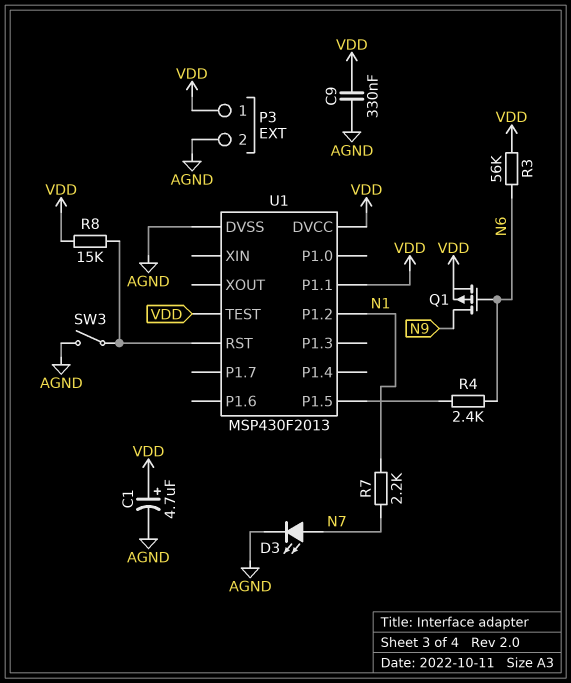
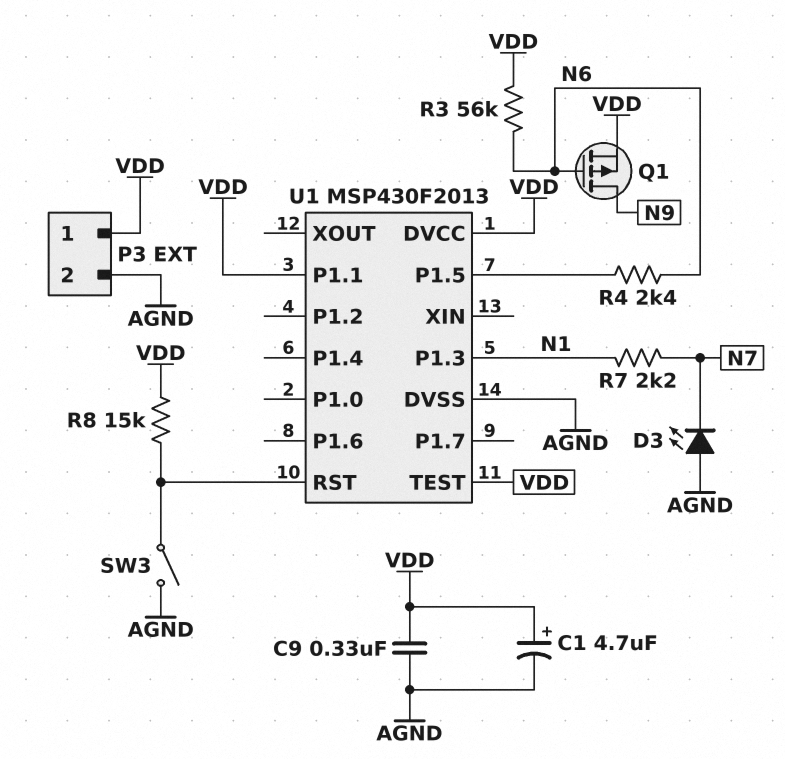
D3: LED (A N7, K AGND) -> LED (A AGND, K N7)
U1 pin P1.2: N1 -> none
U1 pin P1.3: none -> N1

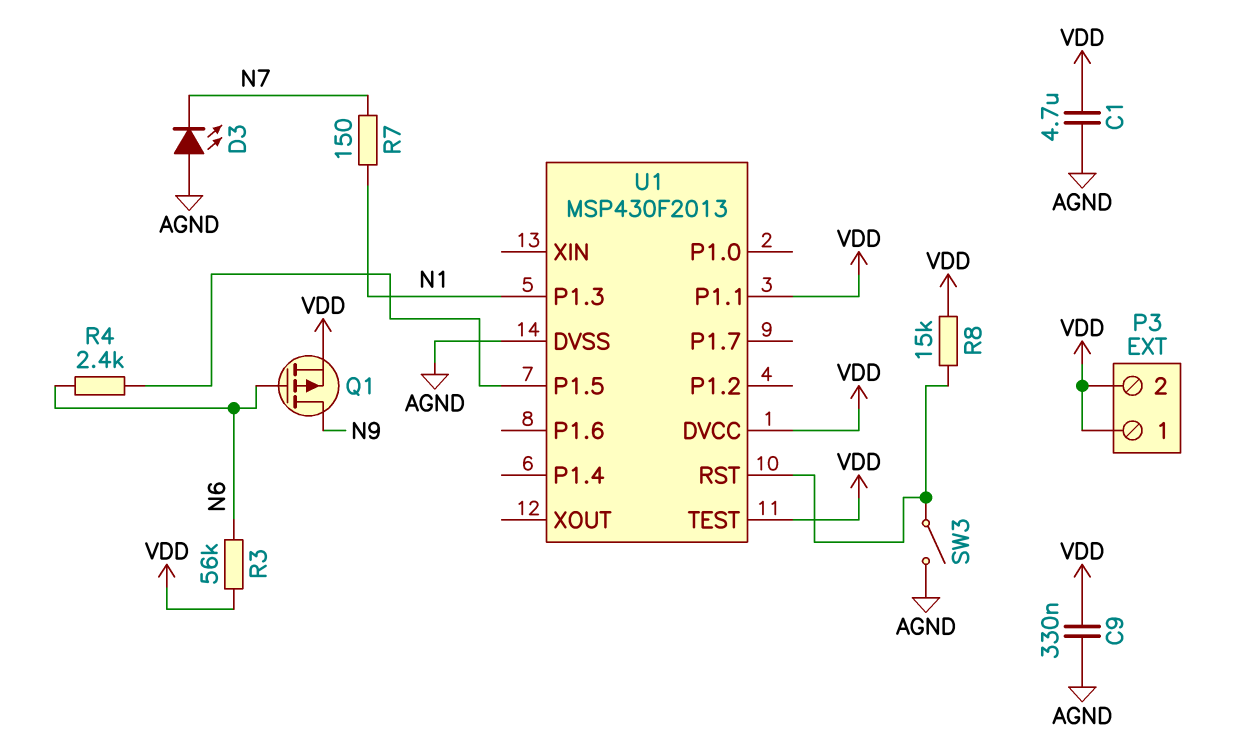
C1: 4.7uF (plus VDD, minus AGND) -> 4.7uF (AGND, VDD)
P3 pin 2: AGND -> VDD
R7: 2.2k (N1, N7) -> 150 (N1, N7)

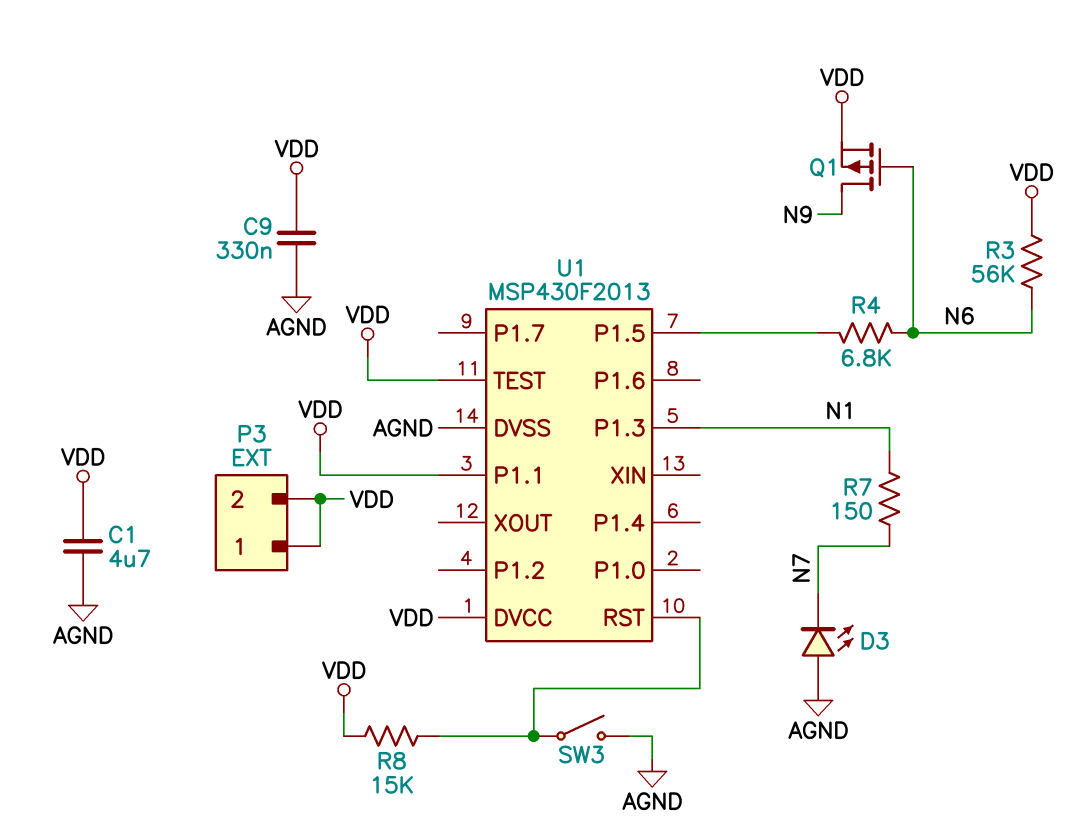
R4: 2.4k (N6, U1/P1.5) -> 6.8k (N6, U1/P1.5)

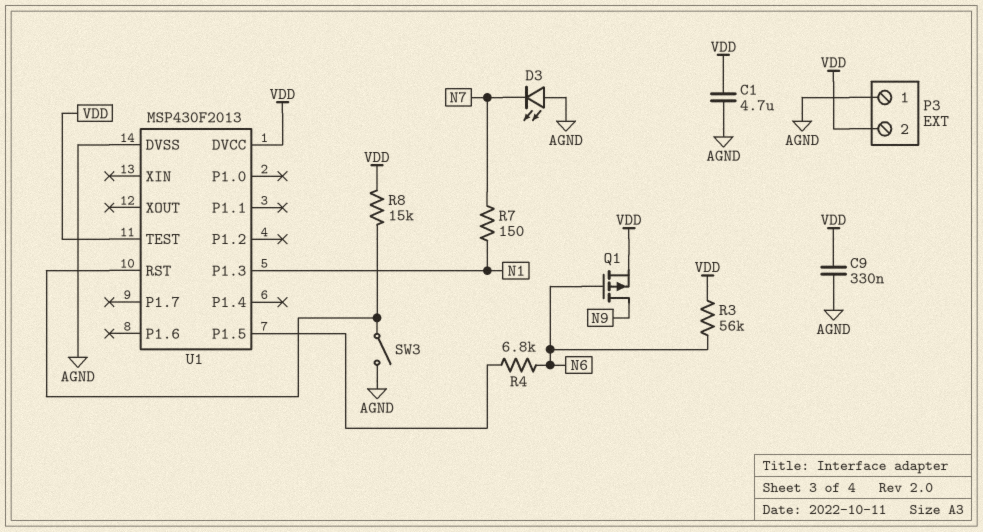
P3 pin 1: VDD -> AGND
U1 pin P1.1: VDD -> none

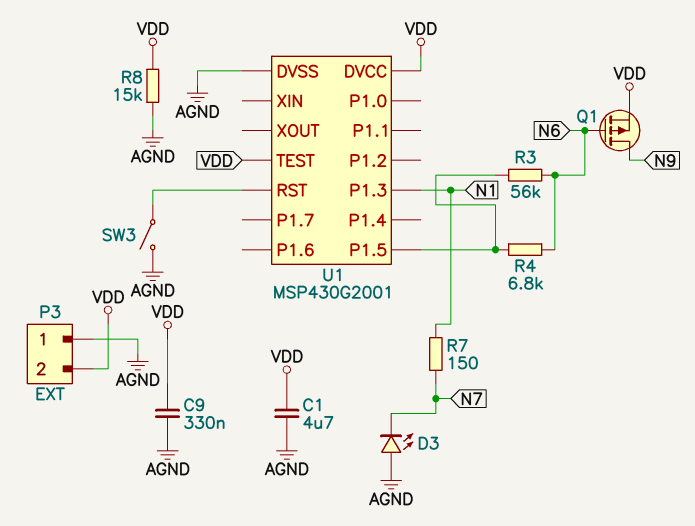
R3: 56k (N6, VDD) -> 56k (N6, U1/P1.5)
R8: 15k (U1/RST, VDD) -> 15k (AGND, VDD)
U1: MSP430F2013 -> MSP430G2001

